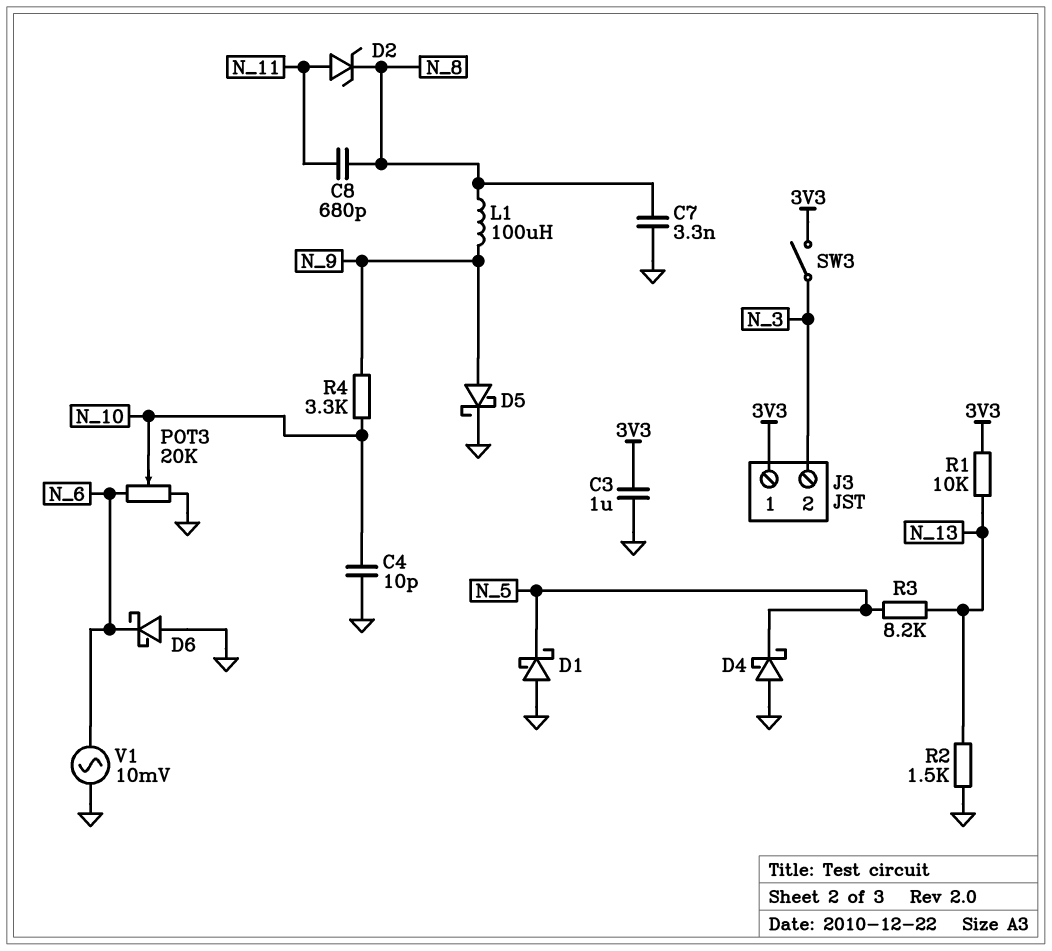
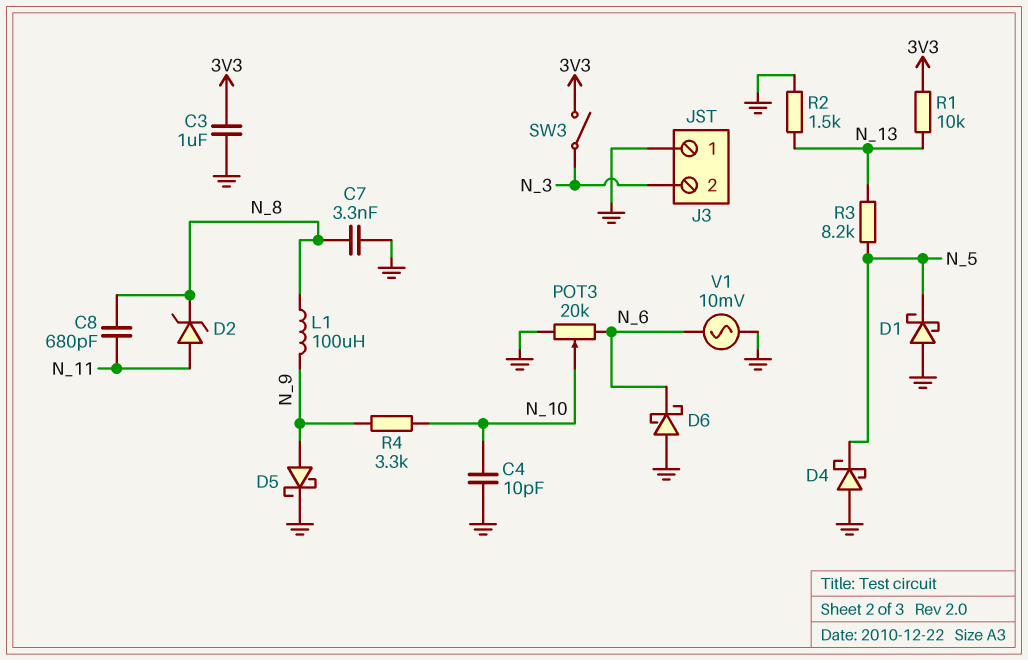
J3 pin 1: 3V3 -> GND

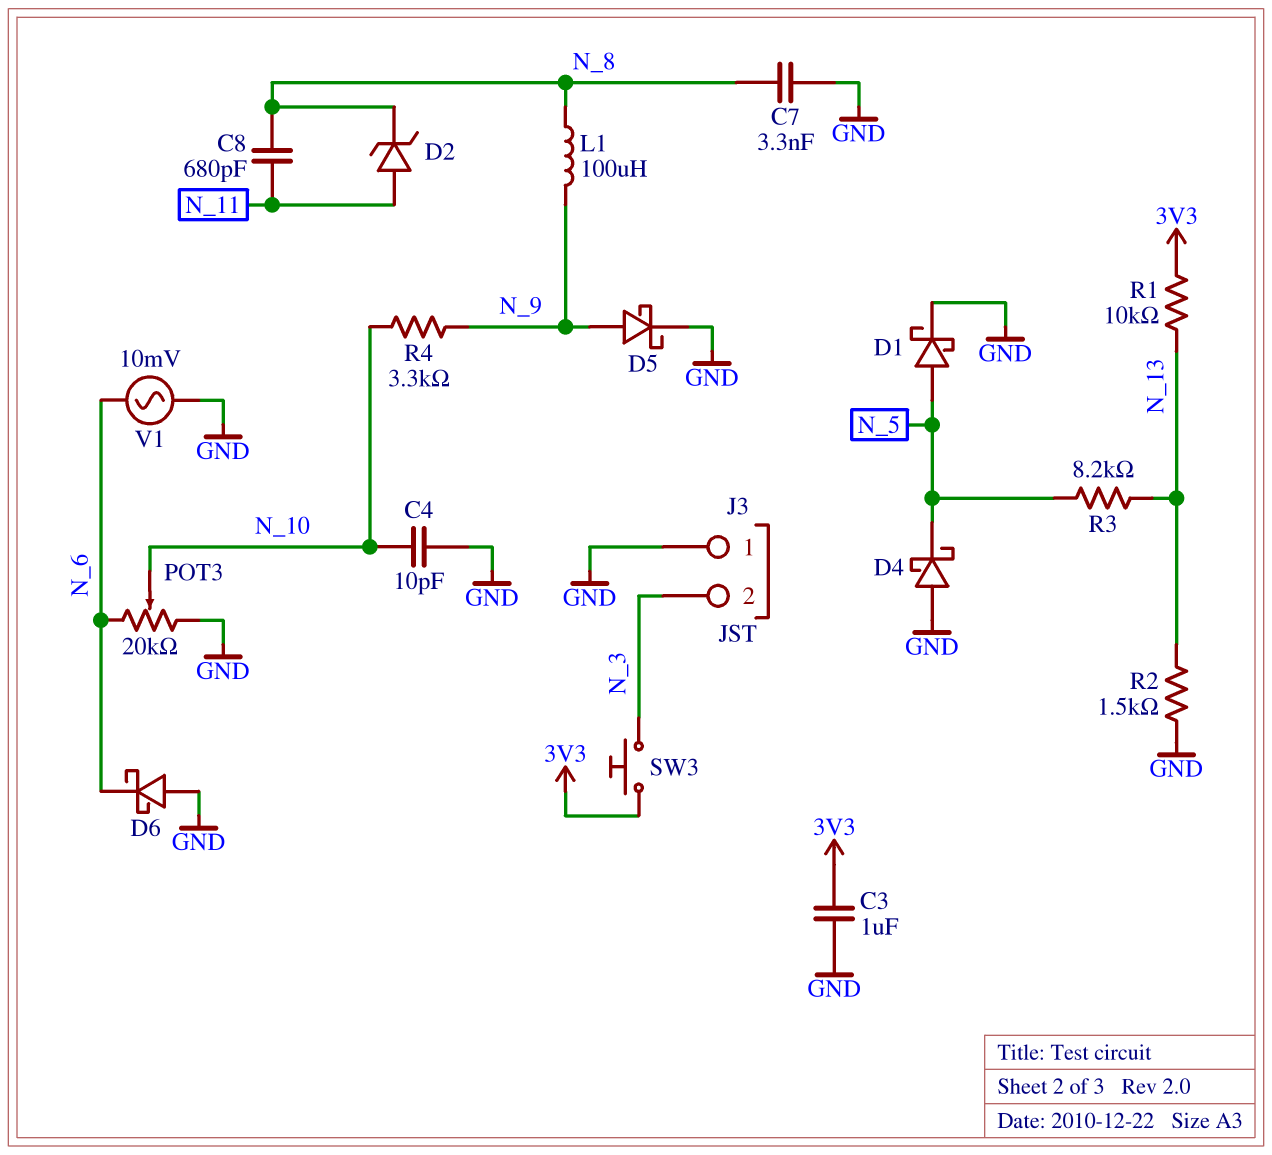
D1: schottky (A GND, K N_5) -> schottky (A N_5, K GND)
SW3: switch (3V3, N_3) -> button (3V3, N_3)

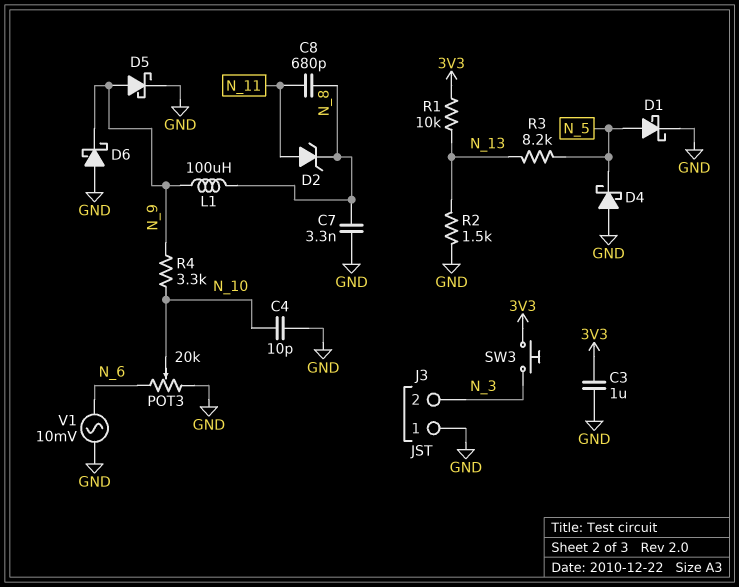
D6: schottky (A GND, K N_6) -> schottky (A GND, K N_9)

